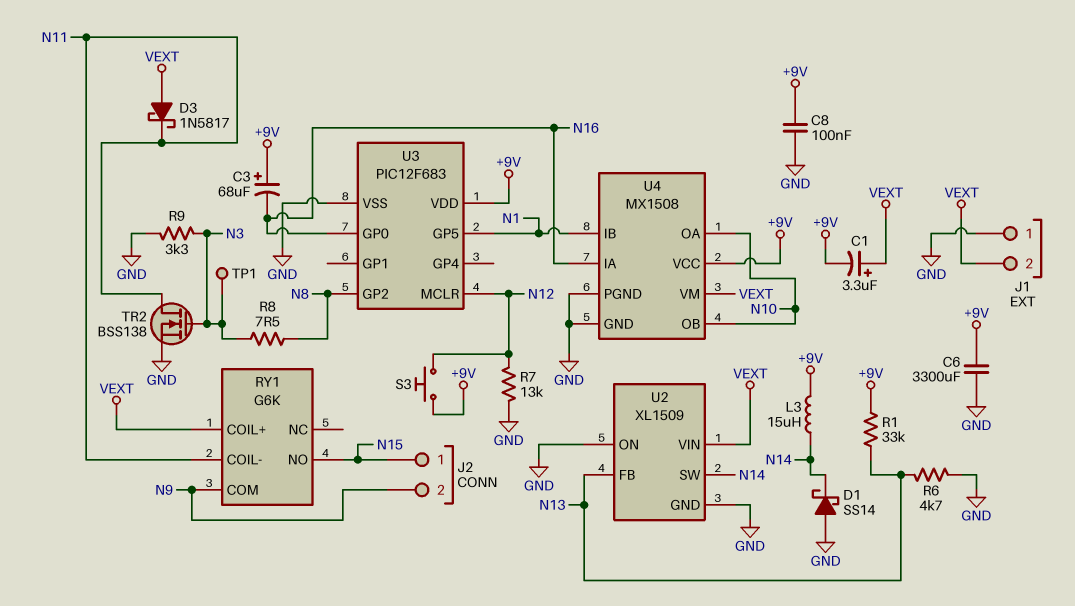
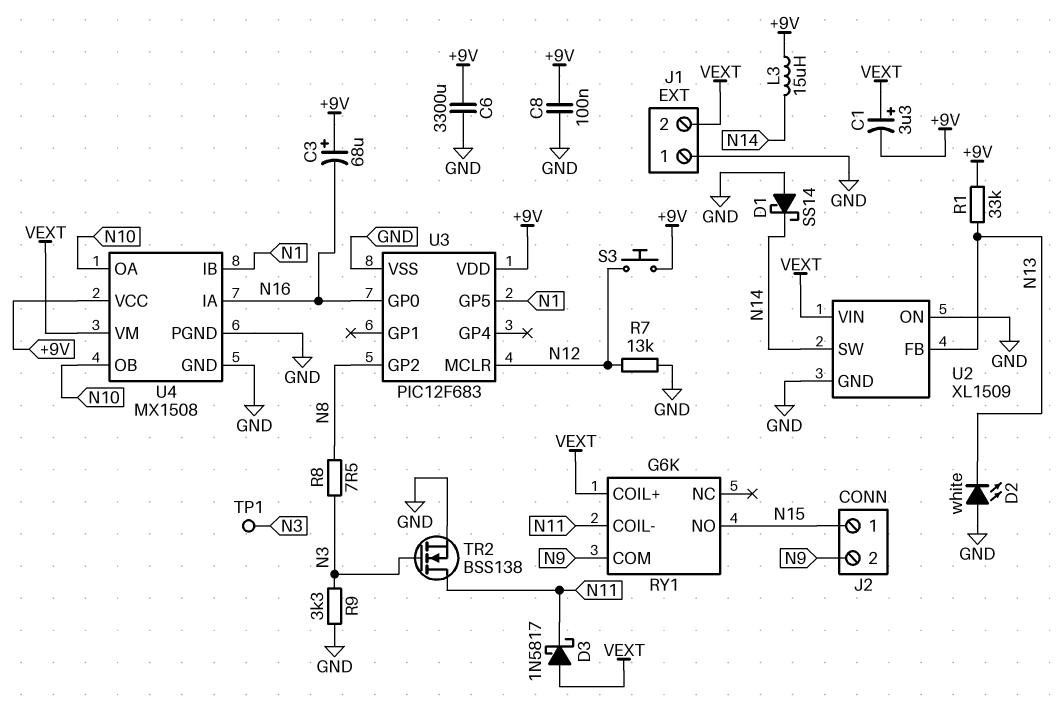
D2: none -> LED white (A GND, K N13)
R6: 4.7k (GND, N13) -> none

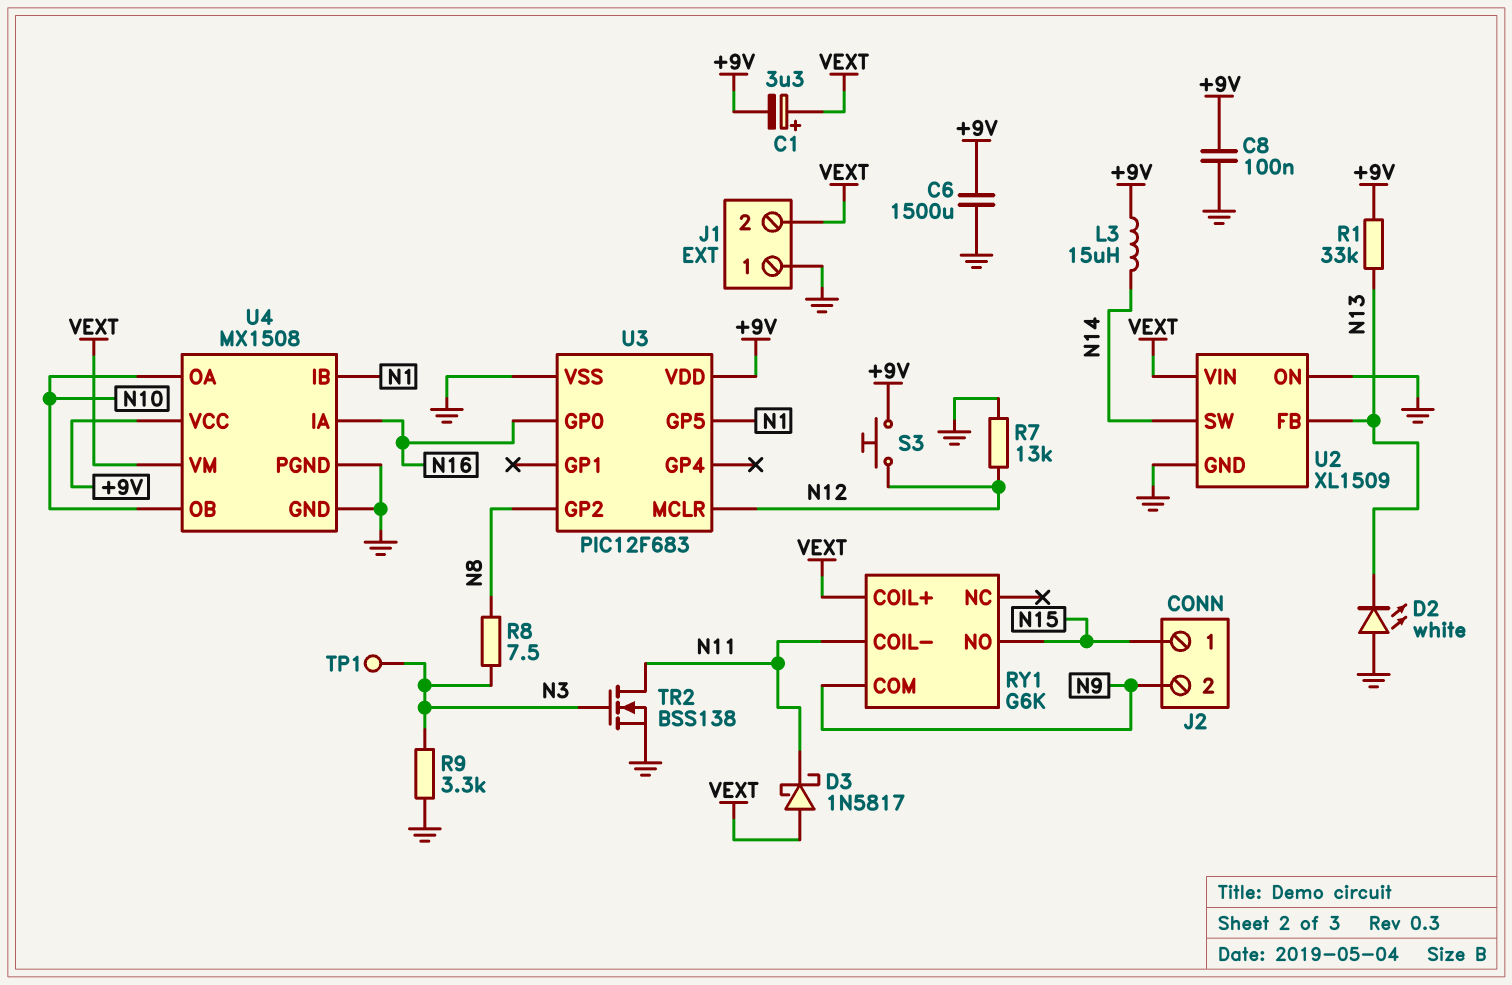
C3: 68uF (plus +9V, minus N16) -> none
C6: 3300uF (+9V, GND) -> 1500uF (+9V, GND)
D1: schottky SS14 (A GND, K N14) -> none

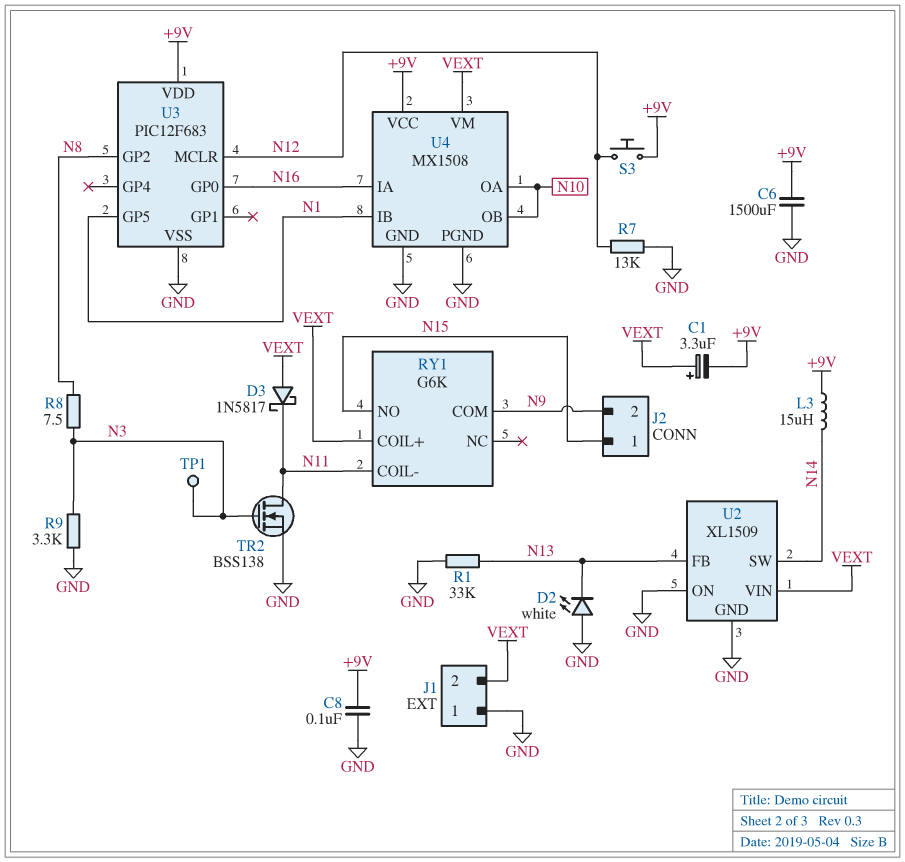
R1: 33k (+9V, N13) -> 33k (GND, N13)

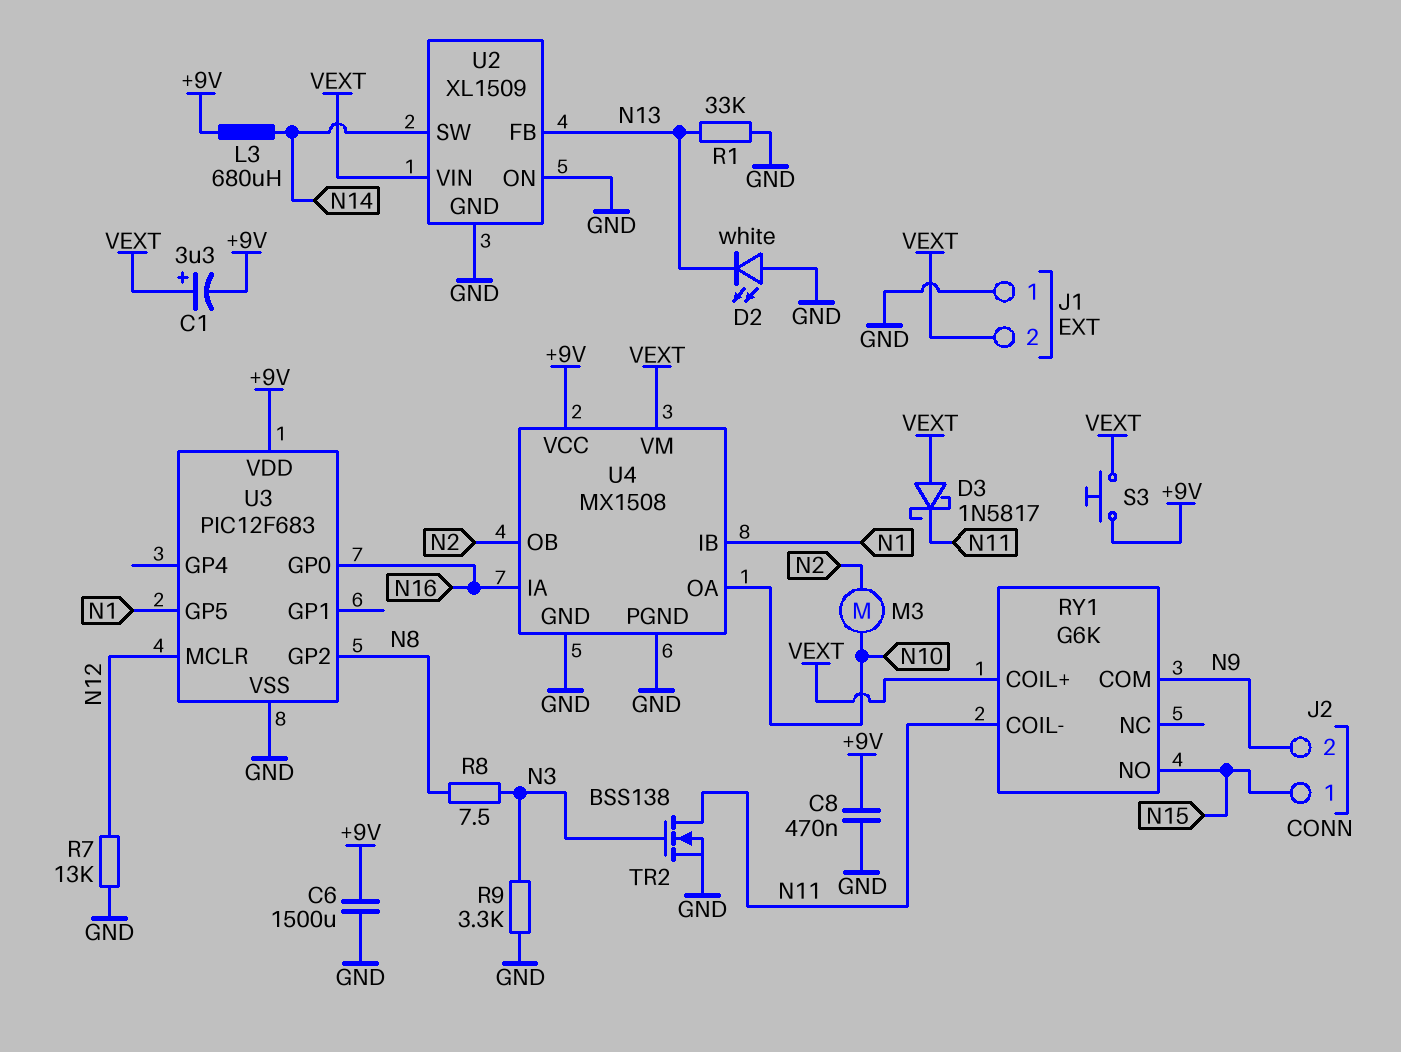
C8: 100nF (+9V, GND) -> 470nF (+9V, GND)
L3: 15uH (+9V, N14) -> 680uH (+9V, N14)
M3: none -> motor (N2, N10)
S3: button (+9V, N12) -> button (+9V, VEXT)
TP1: test point (N3) -> none
U4 pin OB: N10 -> N2

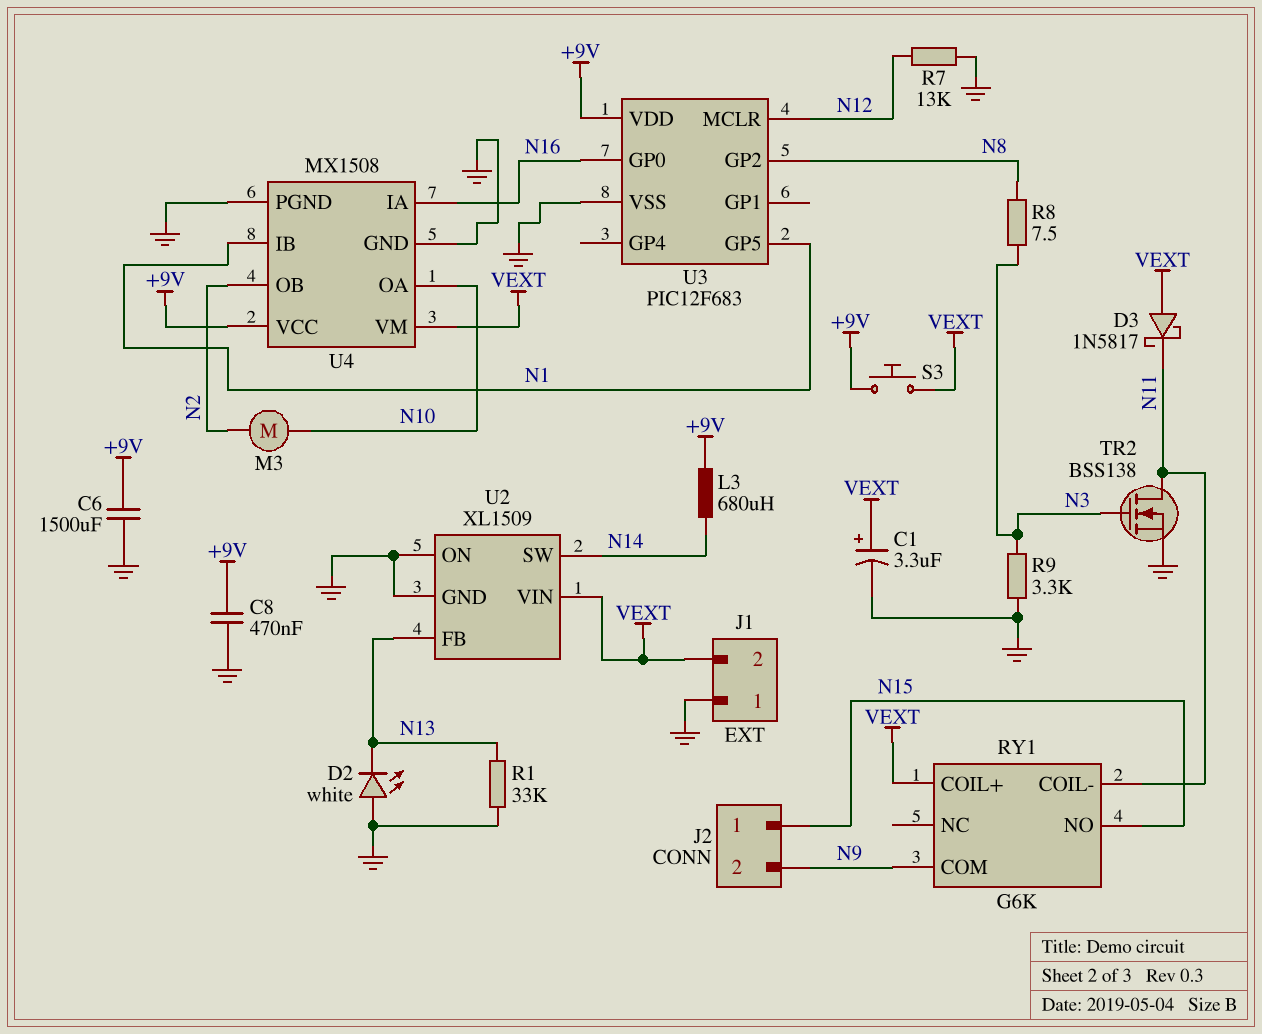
C1: 3.3uF (plus VEXT, minus +9V) -> 3.3uF (plus VEXT, minus GND)

